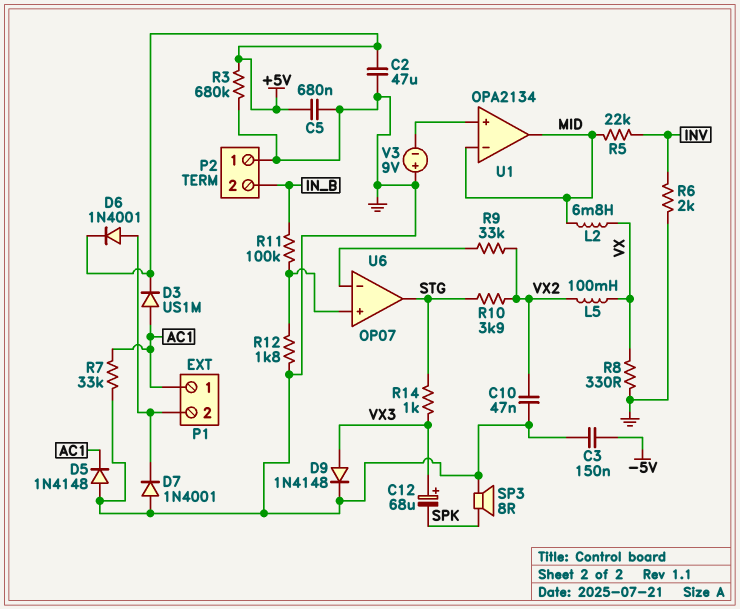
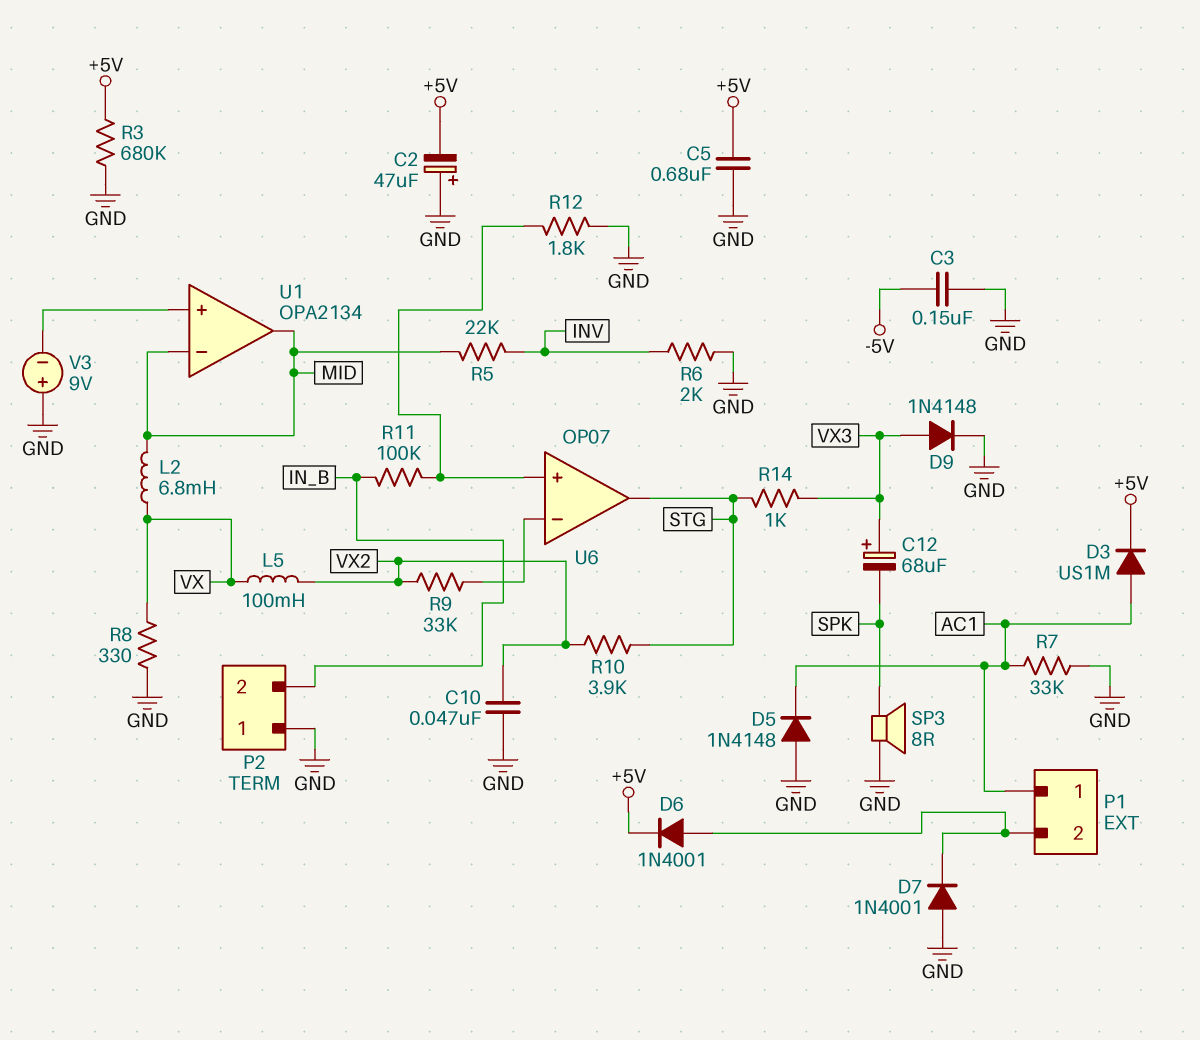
C2: 47uF (+5V, GND) -> 47uF (plus GND, minus +5V)

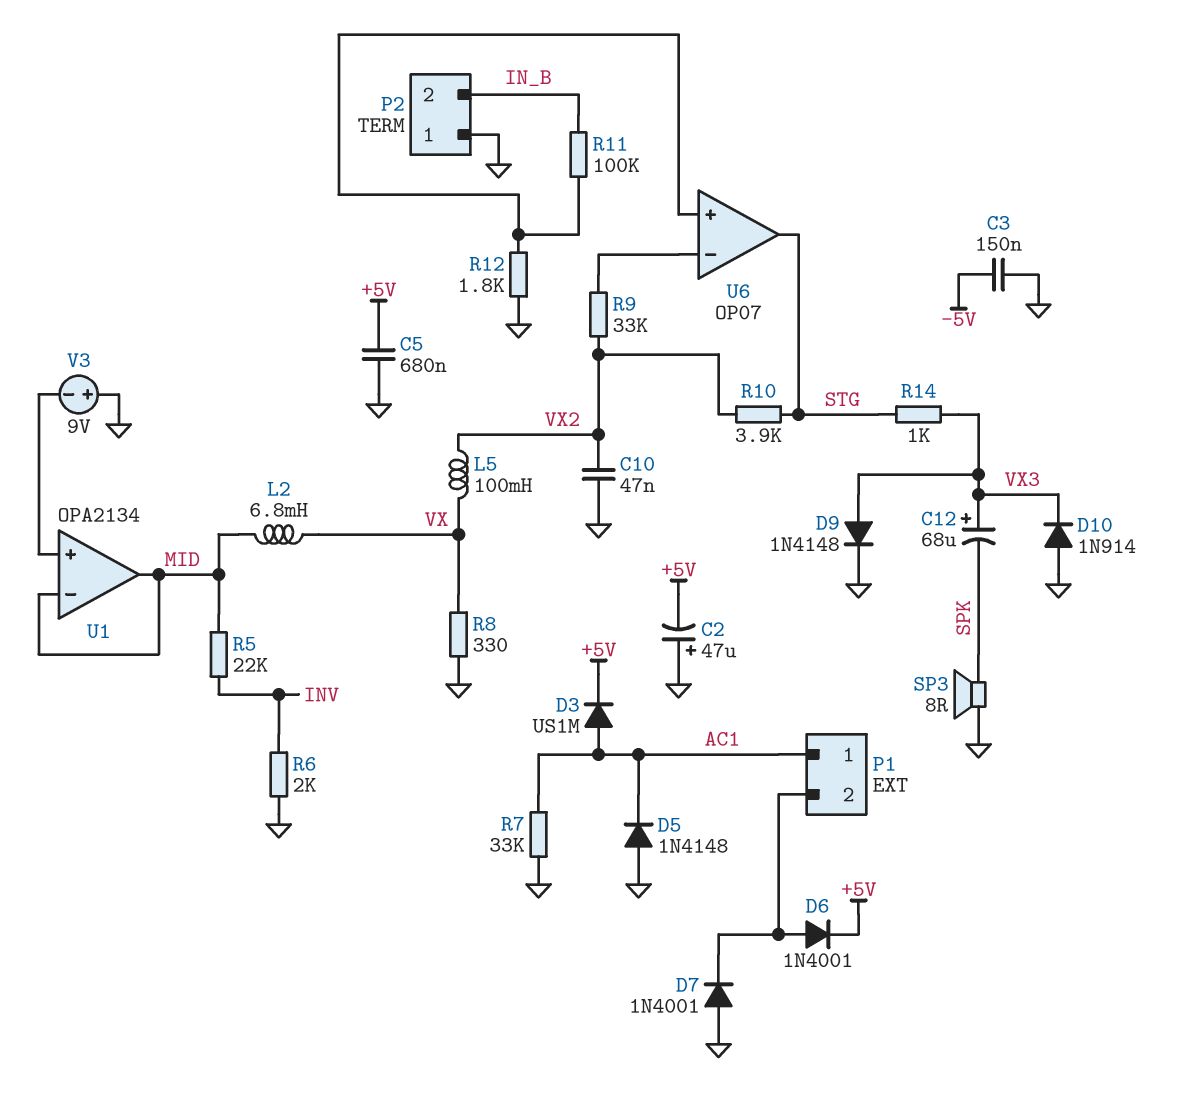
D10: none -> diode 1N914 (A GND, K VX3)
R3: 680k (+5V, GND) -> none

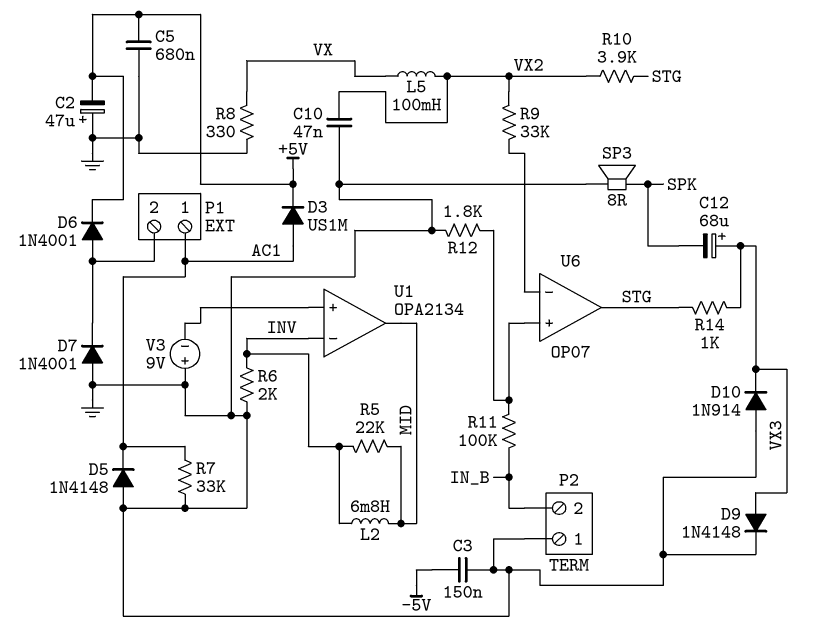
L2: 6.8mH (MID, VX) -> 6.8mH (INV, MID)
U1 pin in-: MID -> INV

